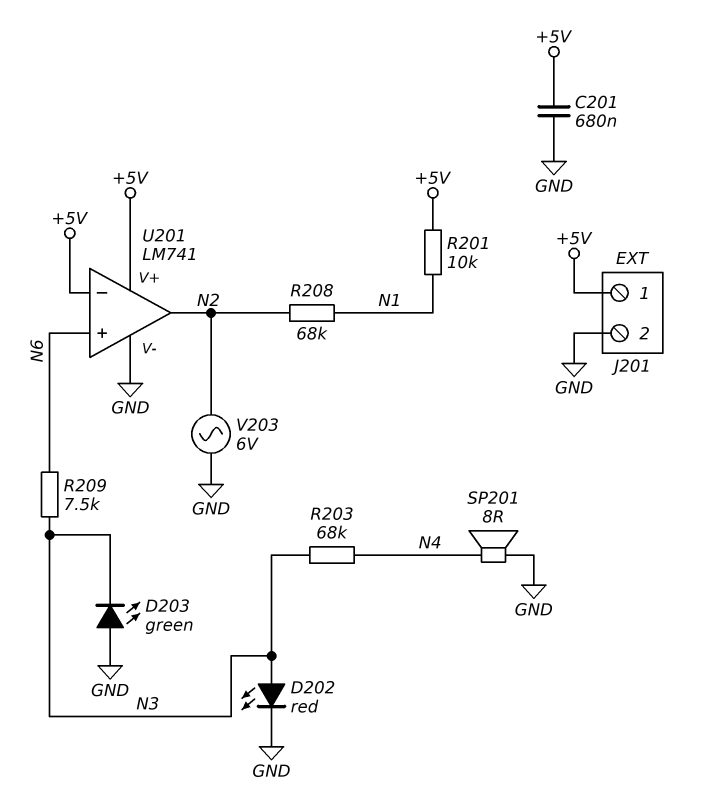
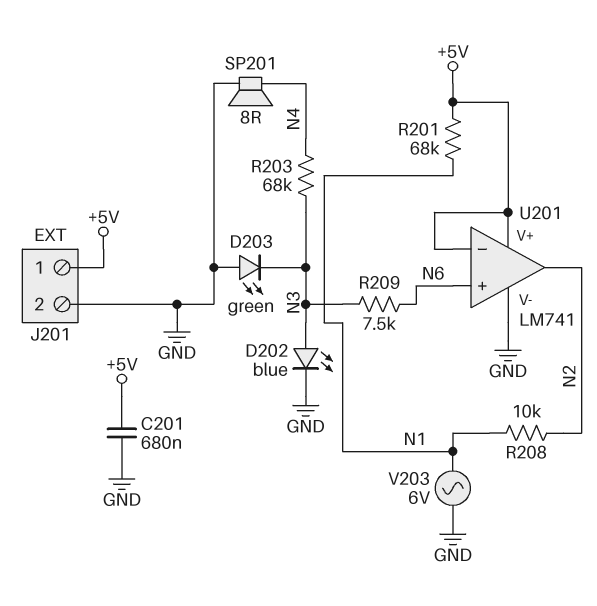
D202: LED red (A N3, K GND) -> LED blue (A N3, K GND)
R201: 10k (+5V, N1) -> 68k (+5V, N1)
R208: 68k (N1, N2) -> 10k (N1, N2)
V203: AC 6V (GND, N2) -> AC 6V (GND, N1)

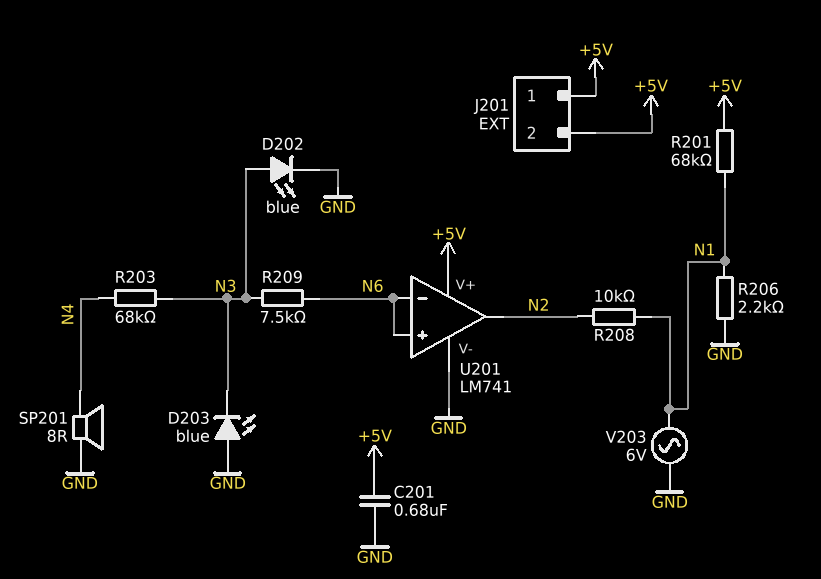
D203: LED green (A GND, K N3) -> LED blue (A GND, K N3)
J201 pin 2: GND -> +5V
R206: none -> 2.2k (GND, N1)
U201 pin in-: +5V -> N6

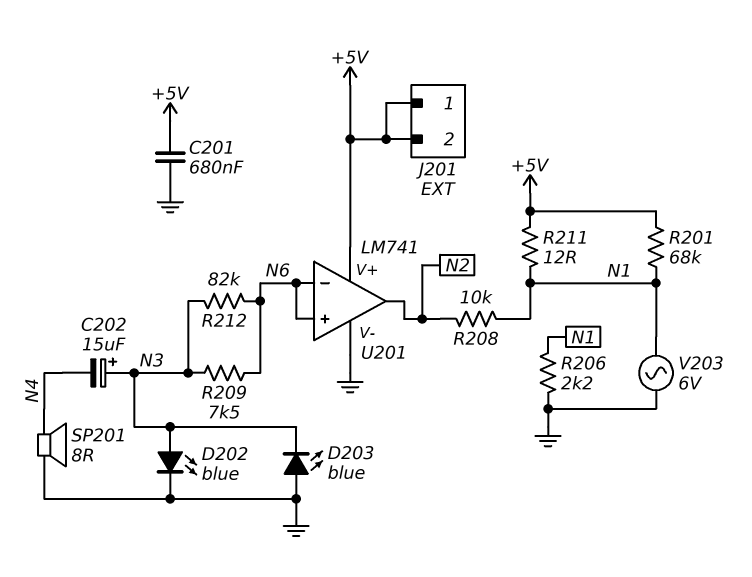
C202: none -> 15uF (plus N3, minus N4)
R203: 68k (N3, N4) -> none
R211: none -> 12 (+5V, N1)
R212: none -> 82k (N3, N6)

